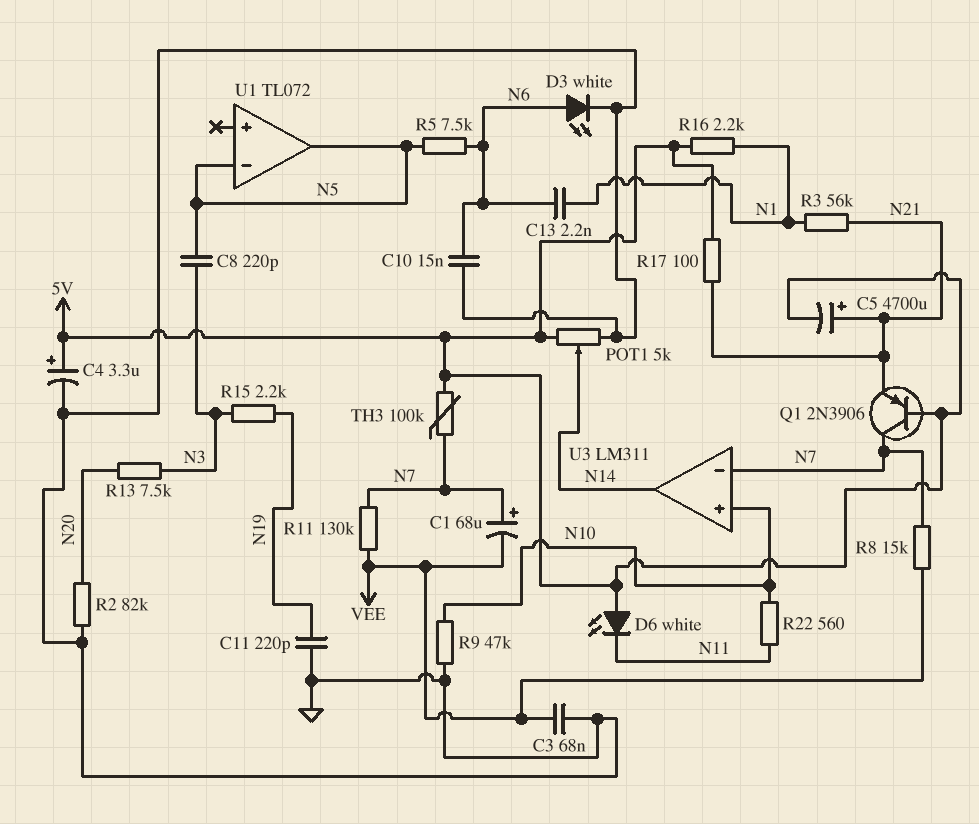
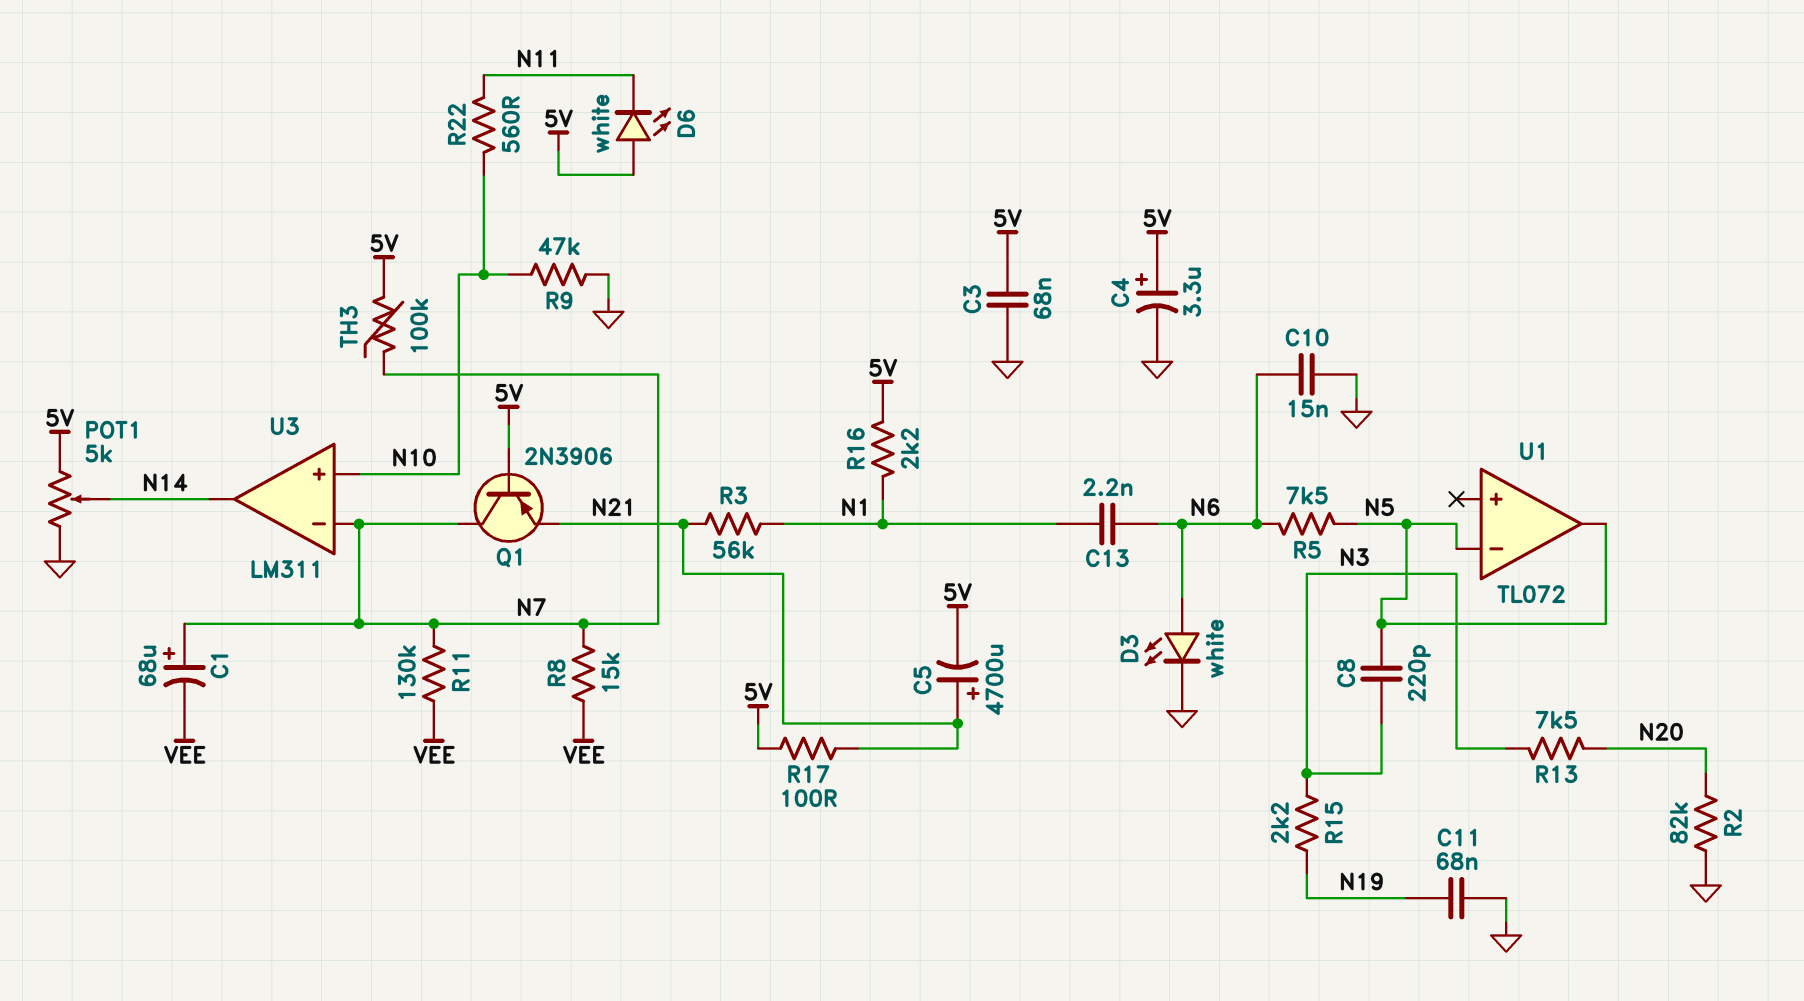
C3: 68nF (GND, VEE) -> 68nF (5V, GND)
C11: 220pF (GND, N19) -> 68nF (GND, N19)

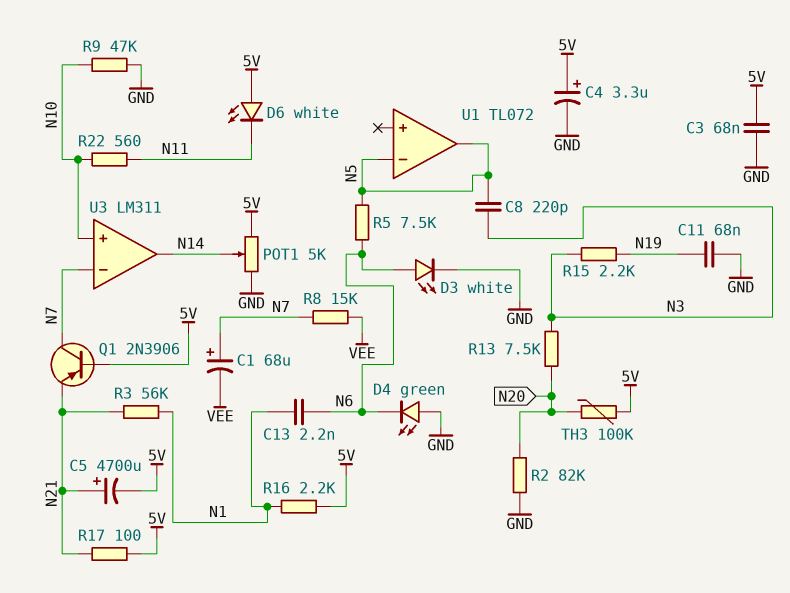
C10: 15nF (GND, N6) -> none
D4: none -> LED green (A GND, K N6)
R11: 130k (N7, VEE) -> none
TH3: 100k (5V, N7) -> 100k (5V, N20)

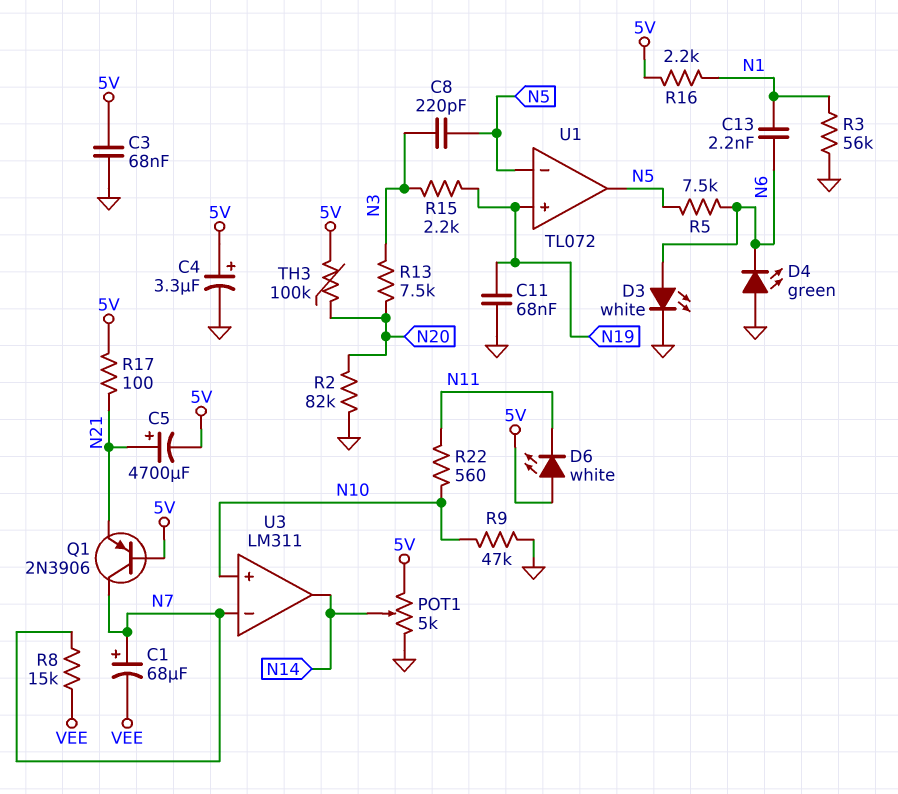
R3: 56k (N1, N21) -> 56k (GND, N1)
U1 pin in+: none -> N19

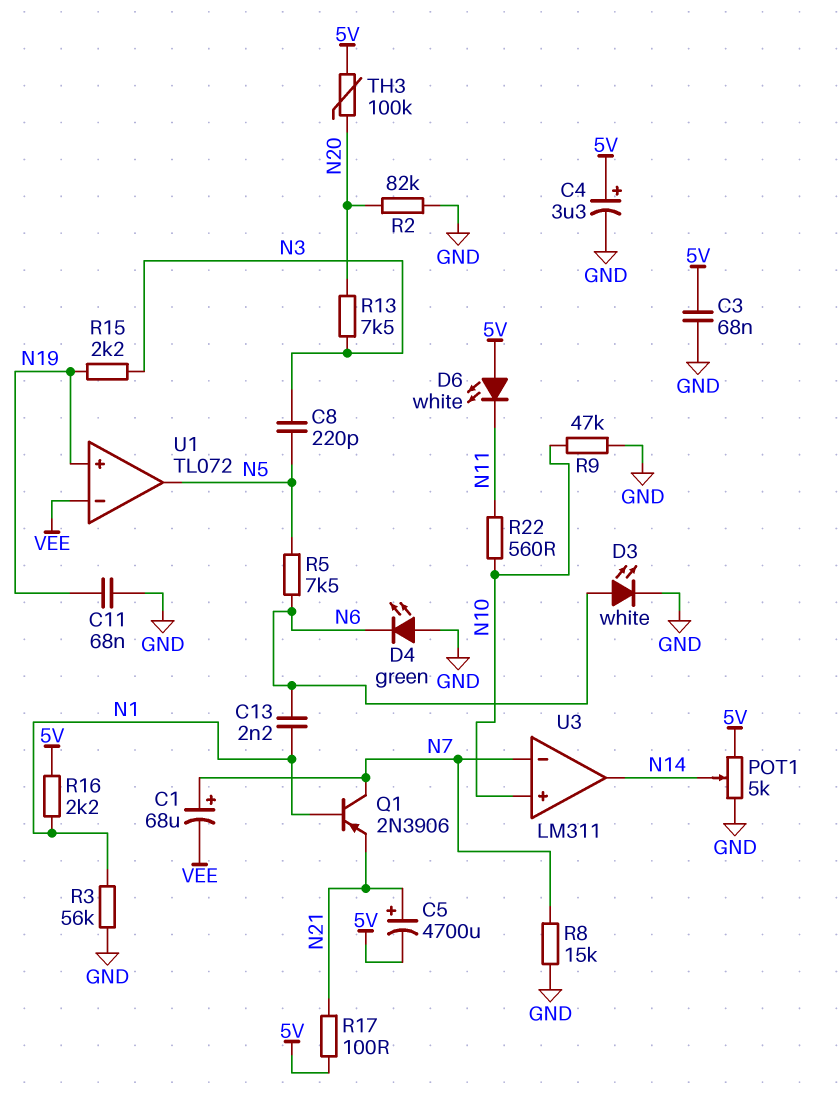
Q1: PNP 2N3906 (B 5V, C N7, E N21) -> PNP 2N3906 (B N1, C N7, E N21)
R8: 15k (N7, VEE) -> 15k (GND, N7)
U1 pin in-: N5 -> VEE

